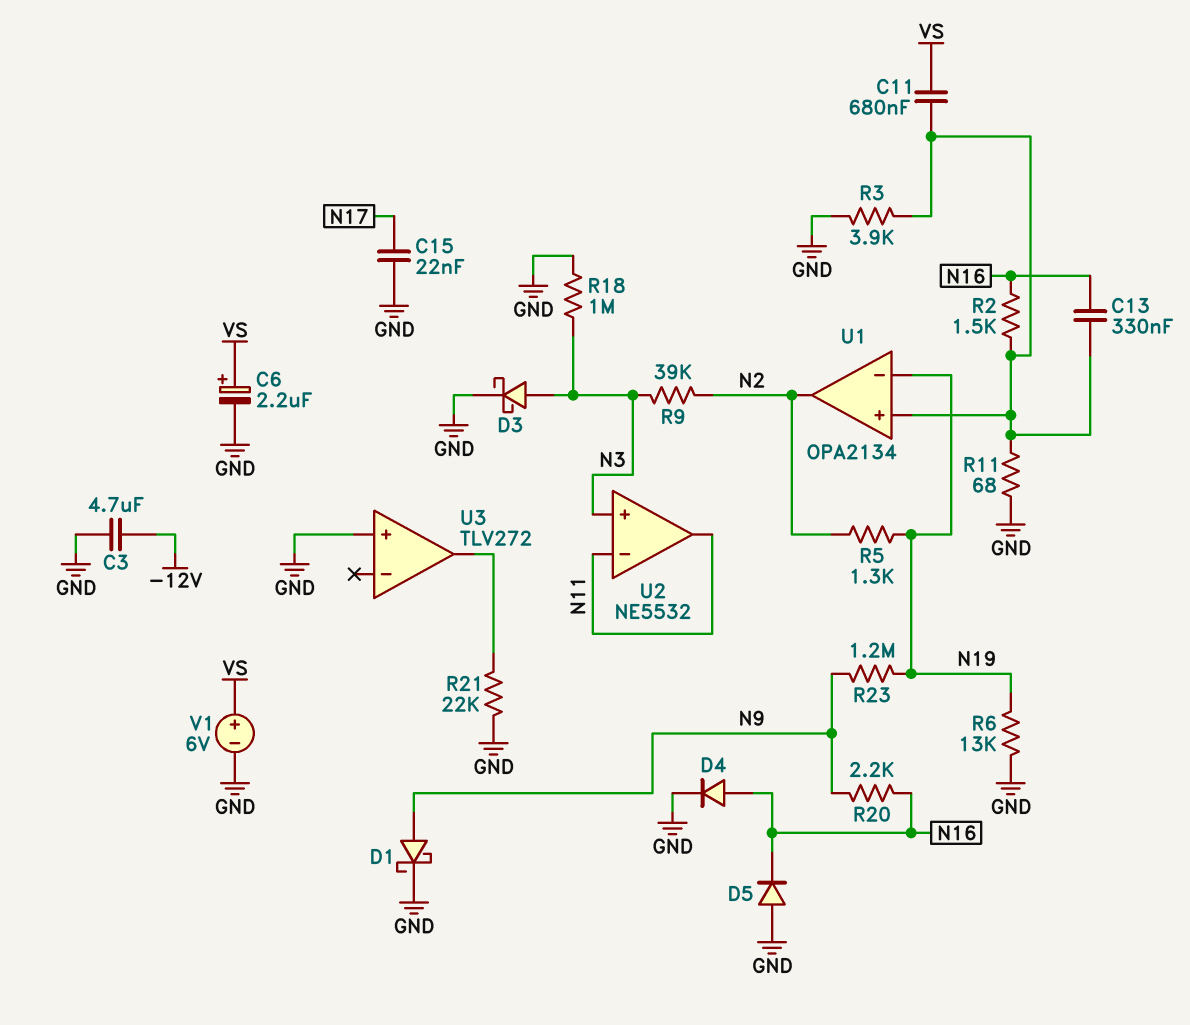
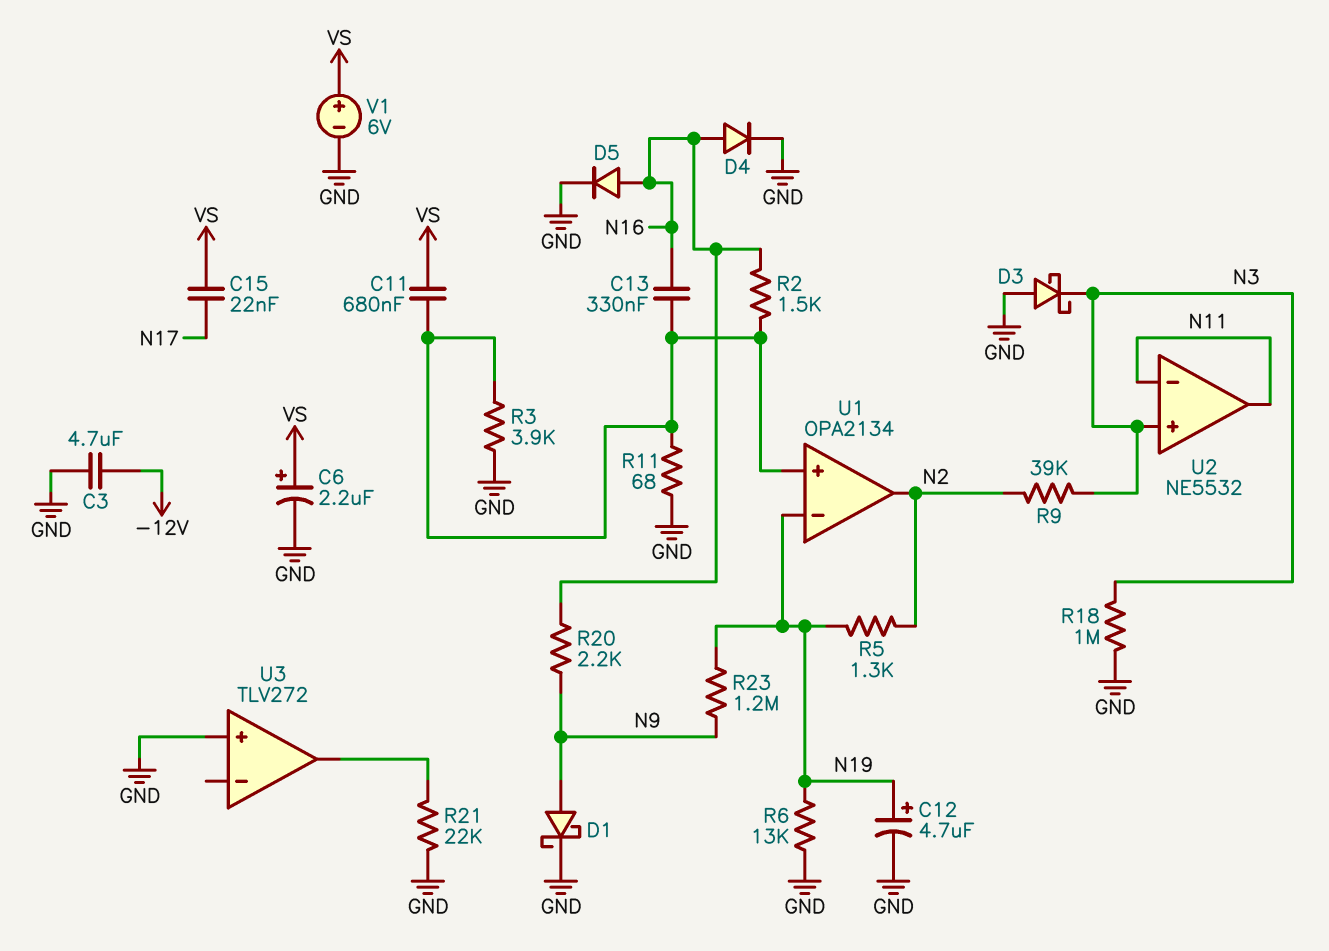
C12: none -> 4.7uF (plus N19, minus GND)
C15: 22nF (GND, N17) -> 22nF (N17, VS)
D3: schottky (A N3, K GND) -> schottky (A GND, K N3)
D5: diode (A GND, K N16) -> diode (A N16, K GND)

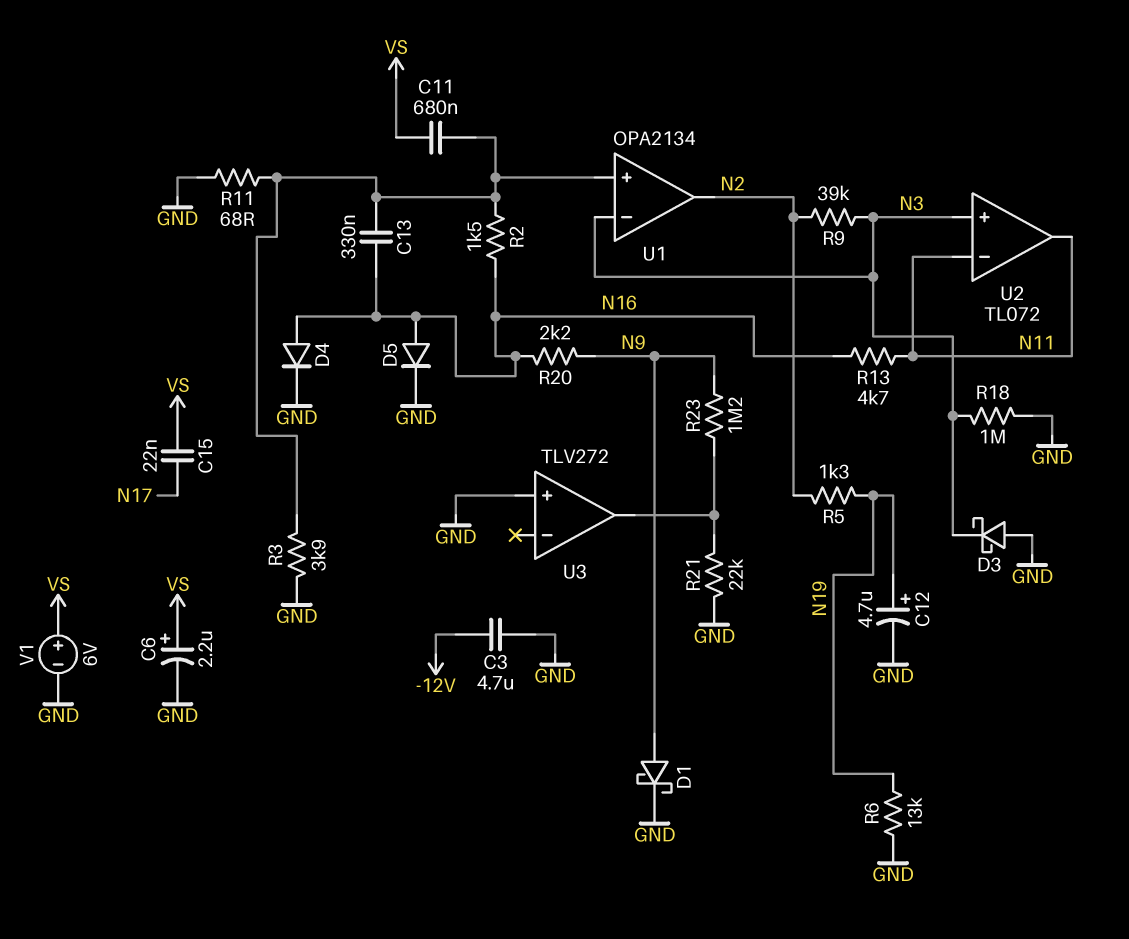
R13: none -> 4.7k (N11, N16)
R23: 1.2M (N9, N19) -> 1.2M (N9, U3/out)
U1 pin in-: N19 -> N3
U2: NE5532 -> TL072

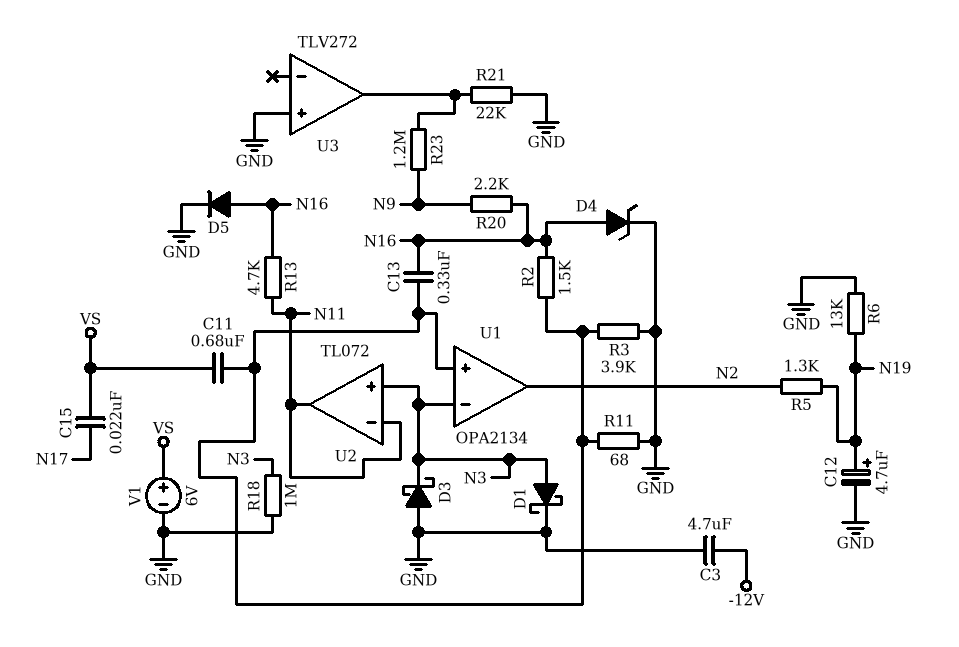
C6: 2.2uF (plus VS, minus GND) -> none
D1: schottky (A N9, K GND) -> schottky (A N3, K GND)
D4: diode (A N16, K GND) -> zener (A N16, K GND)
R9: 39k (N2, N3) -> none

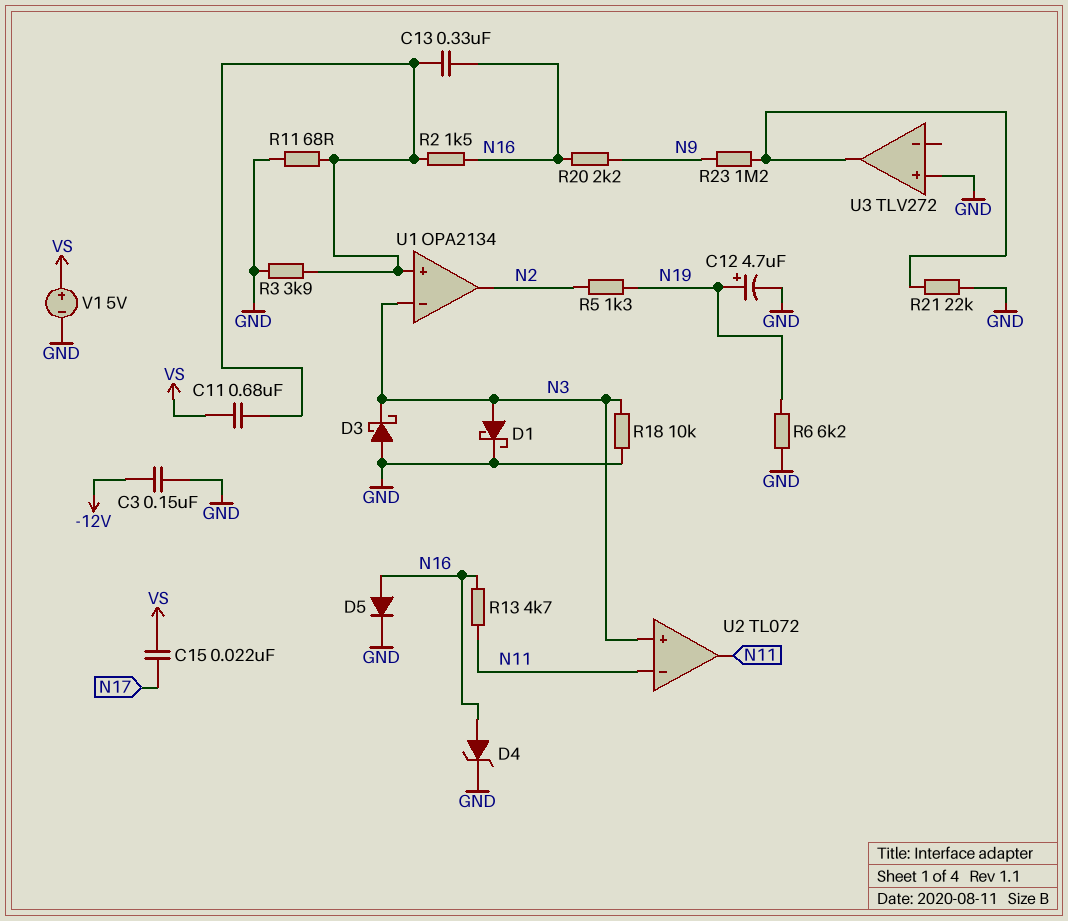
C3: 4.7uF (-12V, GND) -> 150nF (-12V, GND)
R6: 13k (GND, N19) -> 6.2k (GND, N19)
R18: 1M (GND, N3) -> 10k (GND, N3)
V1: 6V (plus VS, minus GND) -> 5V (plus VS, minus GND)

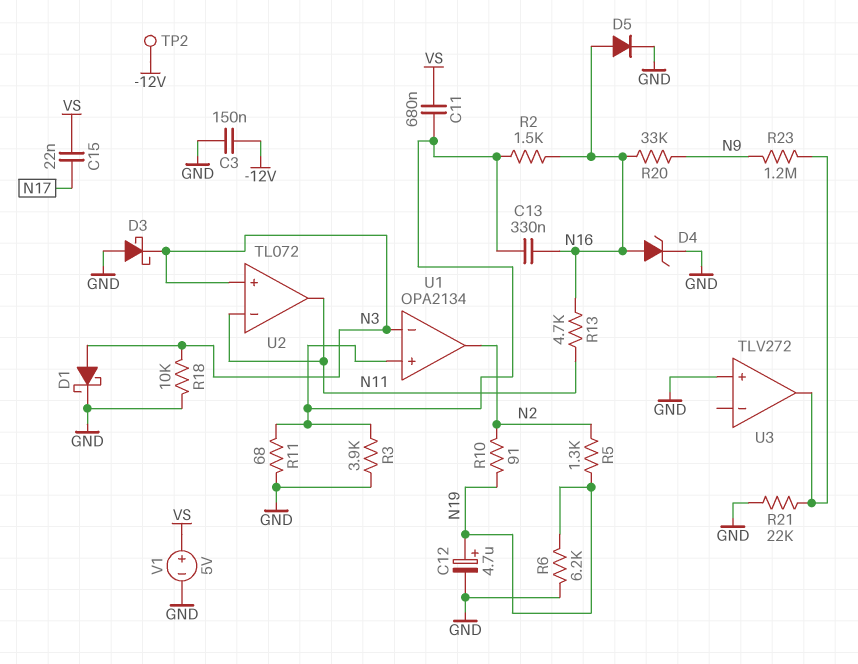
R10: none -> 91 (N2, N19)
R20: 2.2k (N9, N16) -> 33k (N9, N16)
TP2: none -> test point (-12V)

